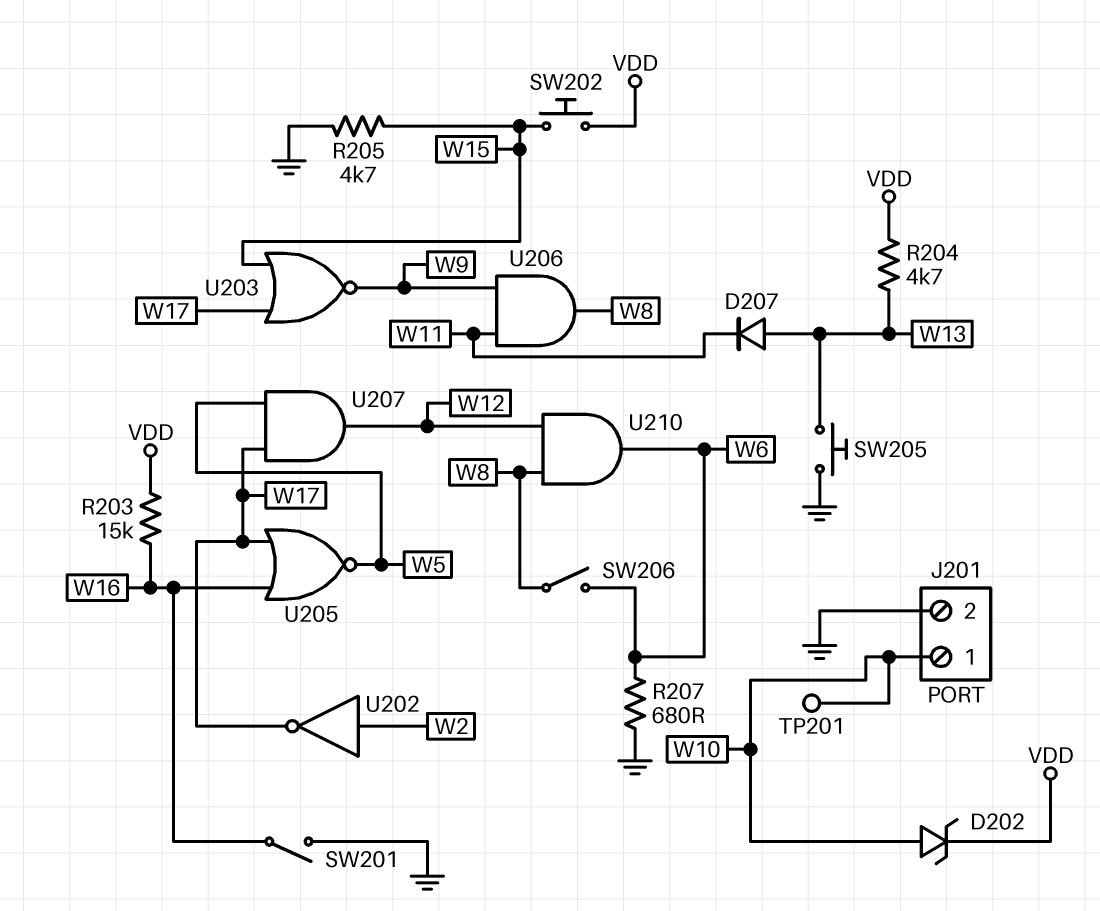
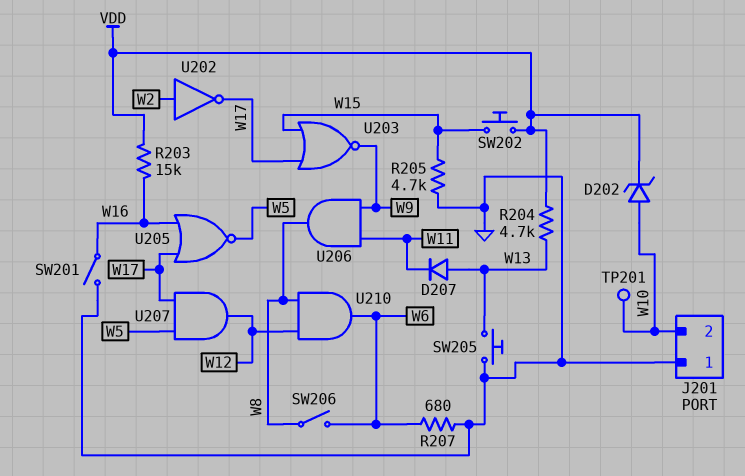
J201 pin 1: W10 -> GND
J201 pin 2: GND -> W10

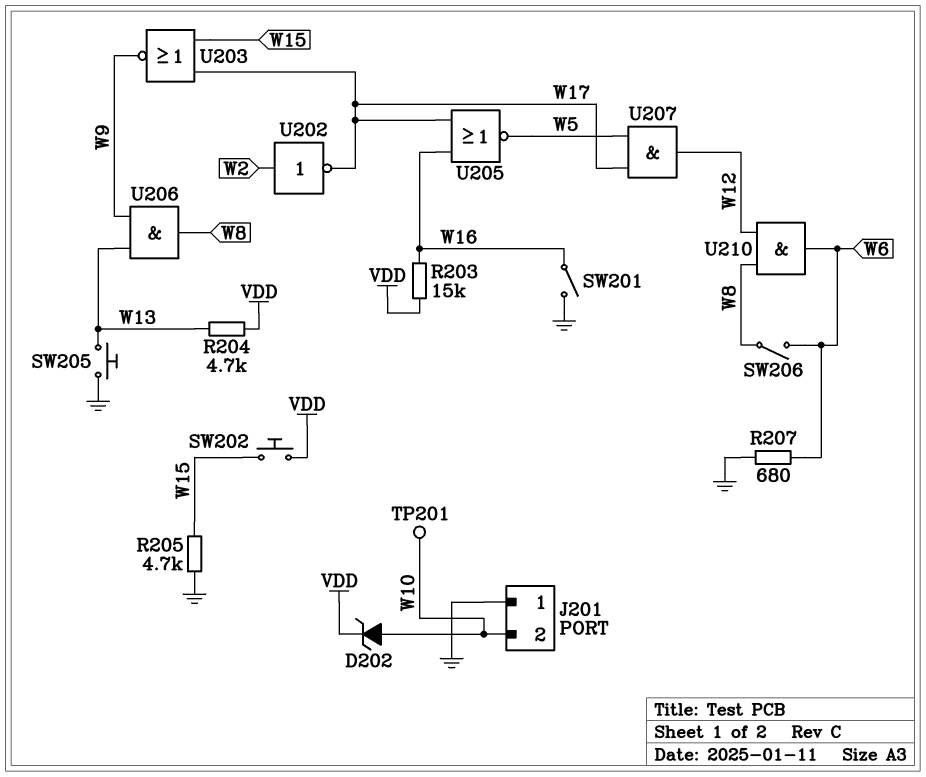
D207: diode (A W13, K W11) -> none
U206: AND (in W9, in W11, out W8) -> AND (in W9, in W13, out W8)

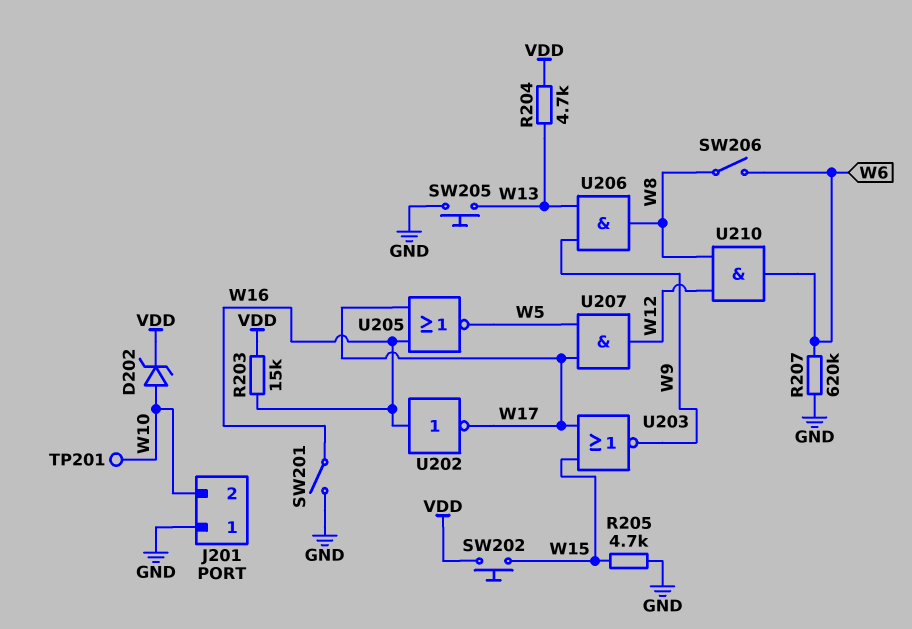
R207: 680 (GND, W6) -> 620k (GND, W6)
U202: NOT (in W2, out W17) -> NOT (in W16, out W17)

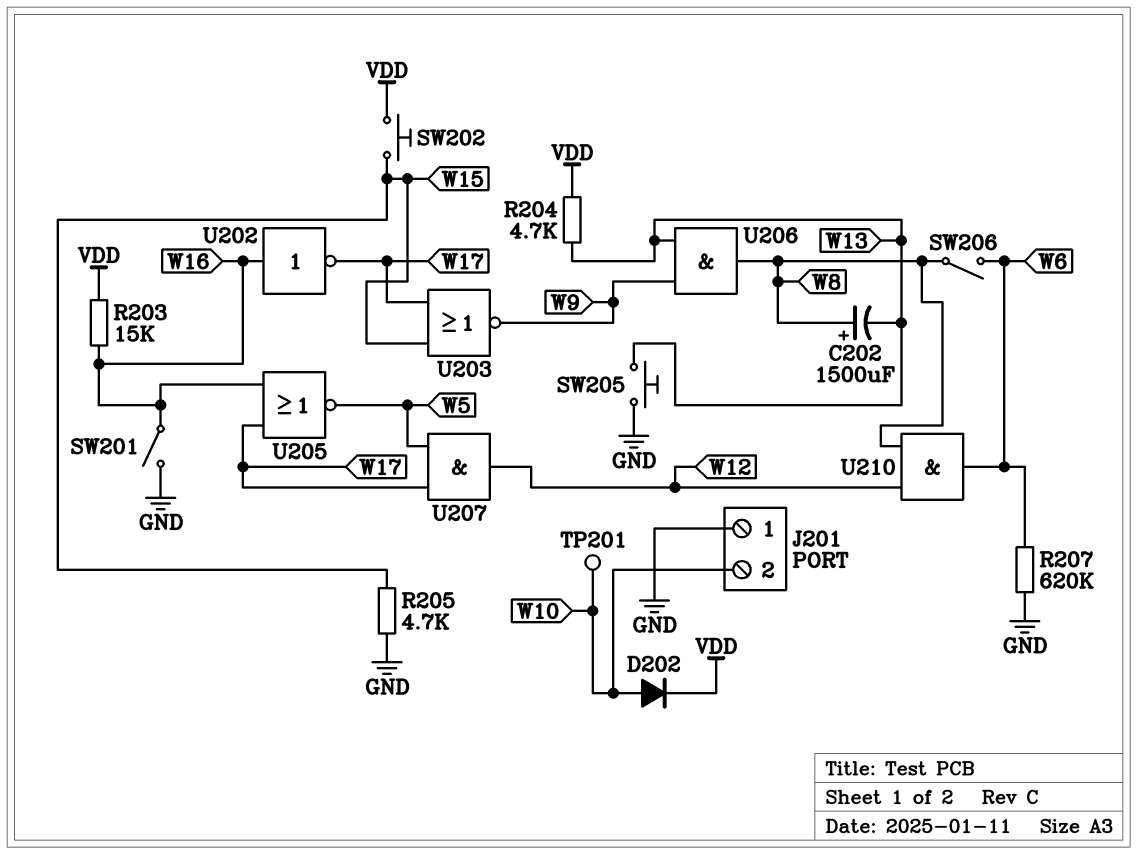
C202: none -> 1500uF (plus W8, minus W13)
D202: zener (A W10, K VDD) -> diode (A W10, K VDD)

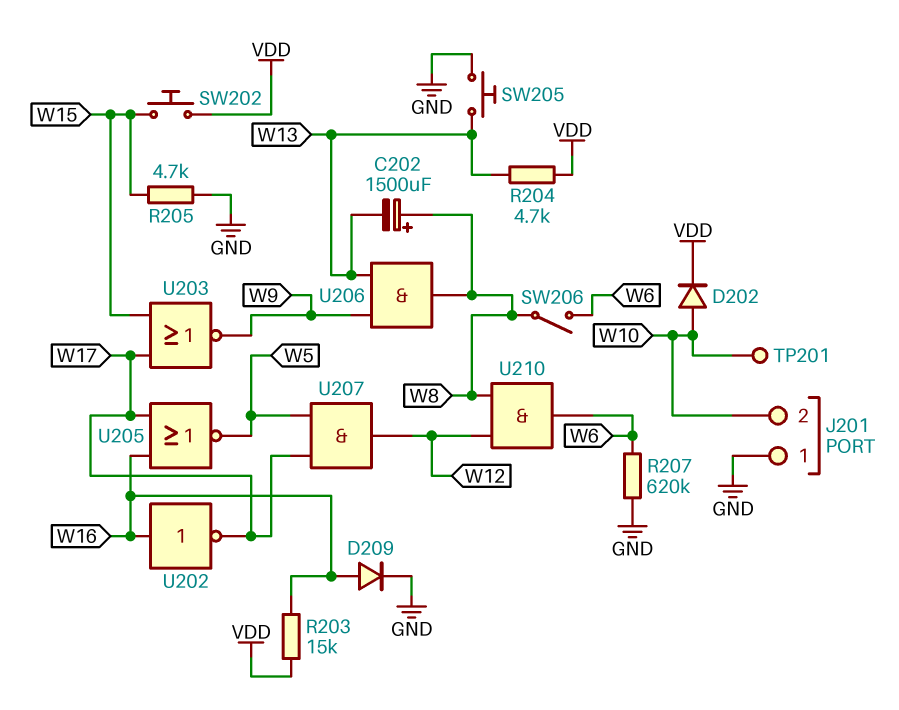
D209: none -> diode (A W16, K GND)
SW201: switch (GND, W16) -> none

